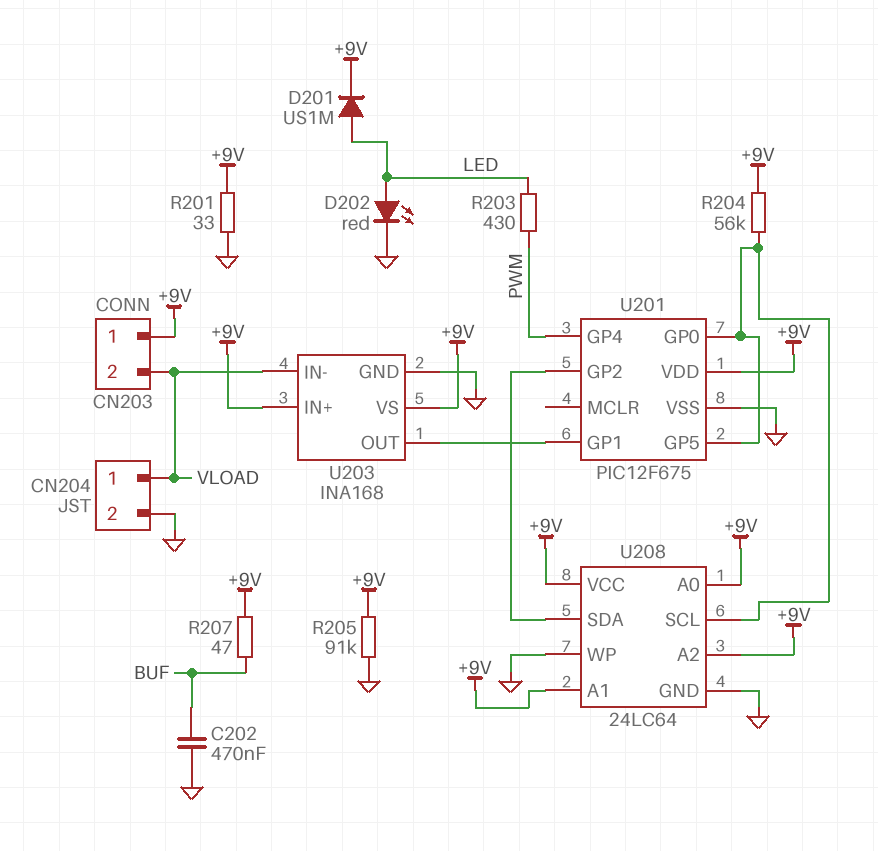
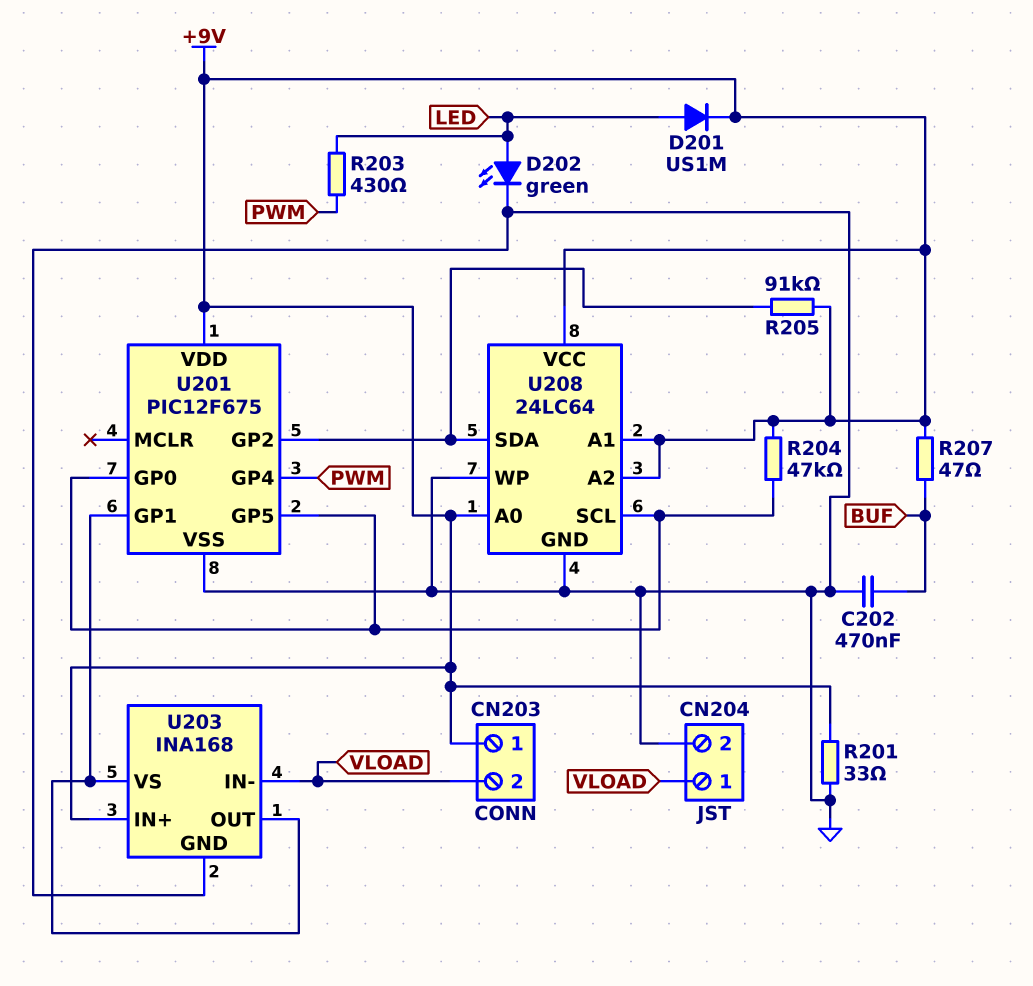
D202: LED red (A LED, K GND) -> LED green (A LED, K GND)
R204: 56k (+9V, U201/GP0) -> 47k (+9V, U201/GP0)
R205: 91k (+9V, GND) -> 91k (+9V, U201/GP2)
U203 pin VS: +9V -> U201/GP1

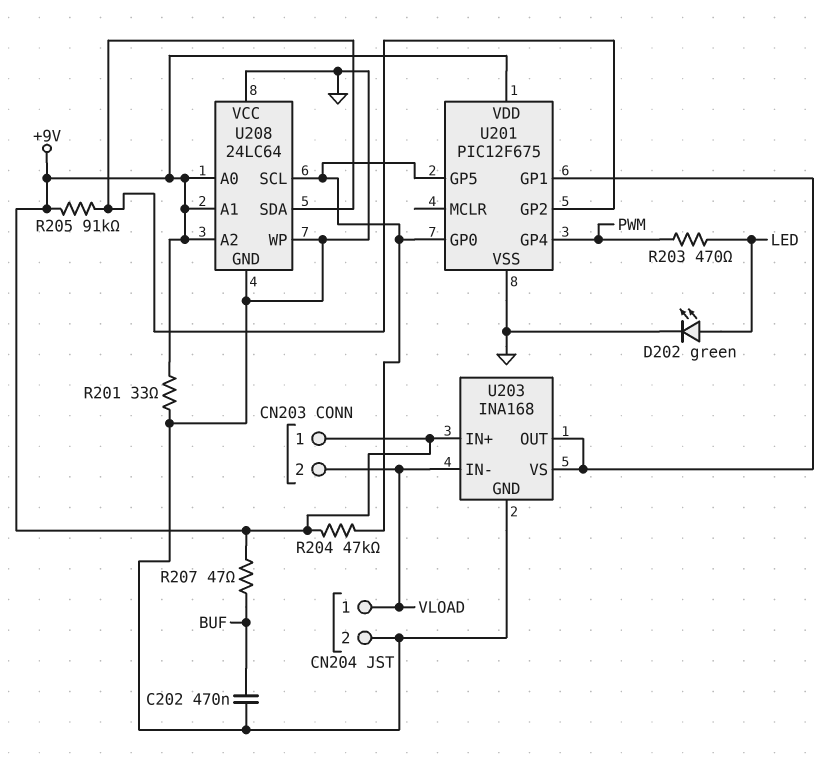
D201: diode US1M (A LED, K +9V) -> none
R203: 430 (LED, PWM) -> 470 (LED, PWM)
U208 pin VCC: +9V -> GND

